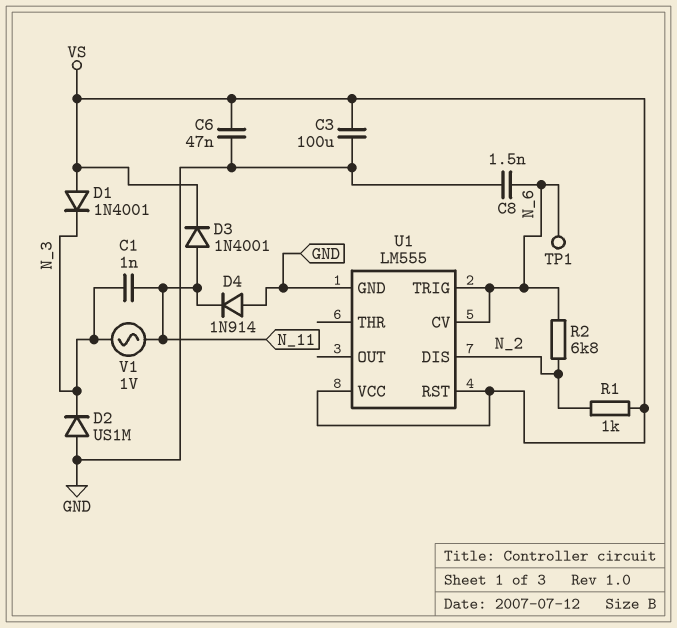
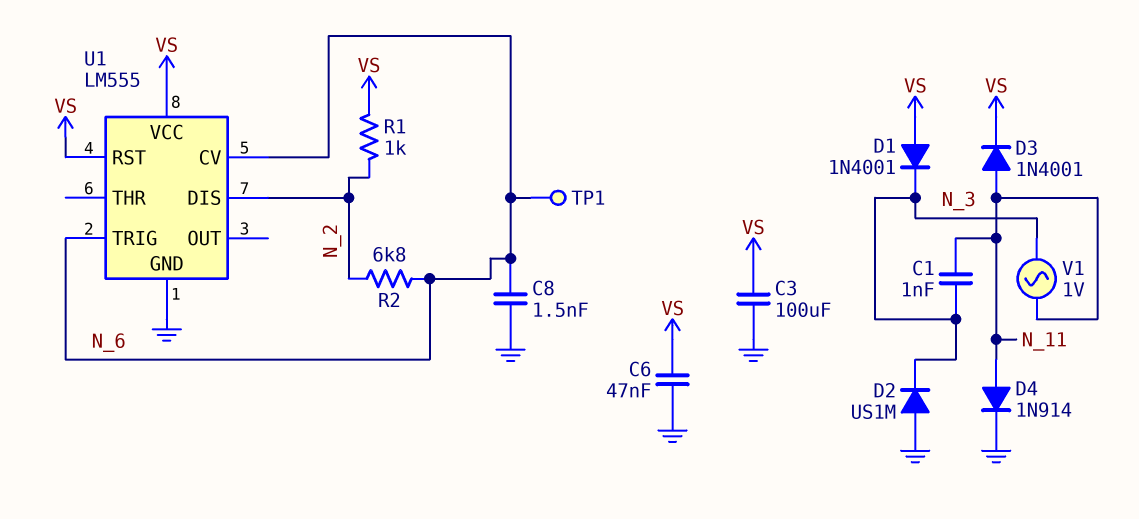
D4: diode 1N914 (A GND, K N_11) -> diode 1N914 (A N_11, K GND)

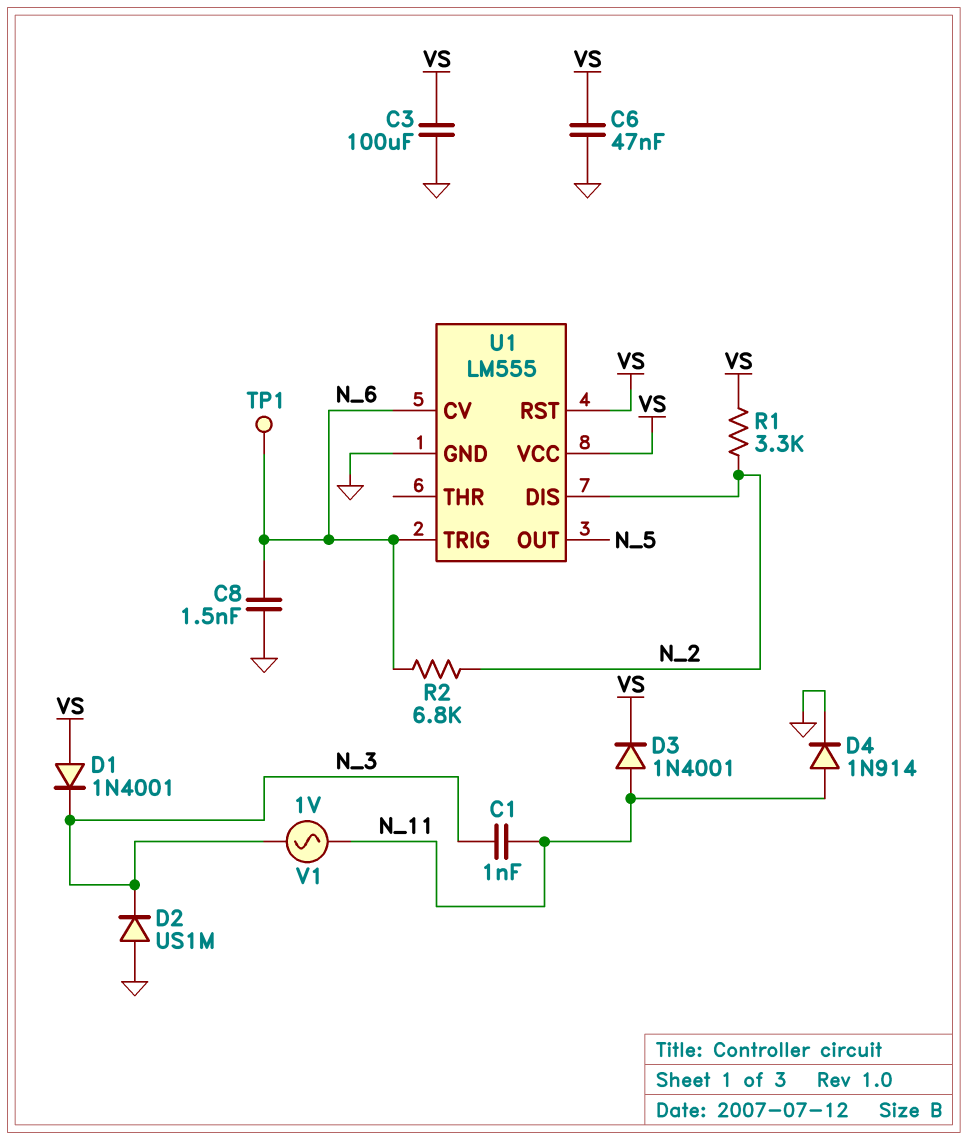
R1: 1k (N_2, VS) -> 3.3k (N_2, VS)
U1 pin OUT: none -> N_5

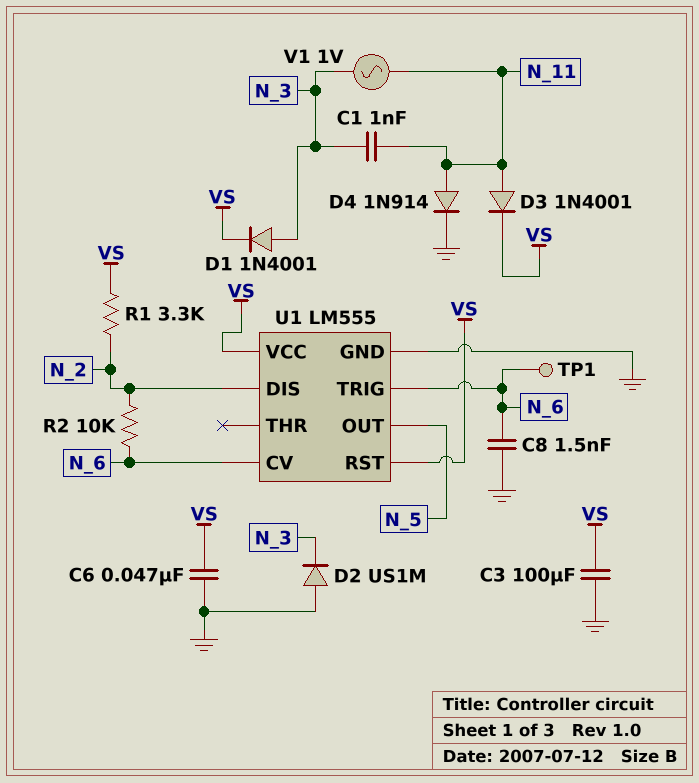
D1: diode 1N4001 (A VS, K N_3) -> diode 1N4001 (A N_3, K VS)
R2: 6.8k (N_2, N_6) -> 10k (N_2, N_6)

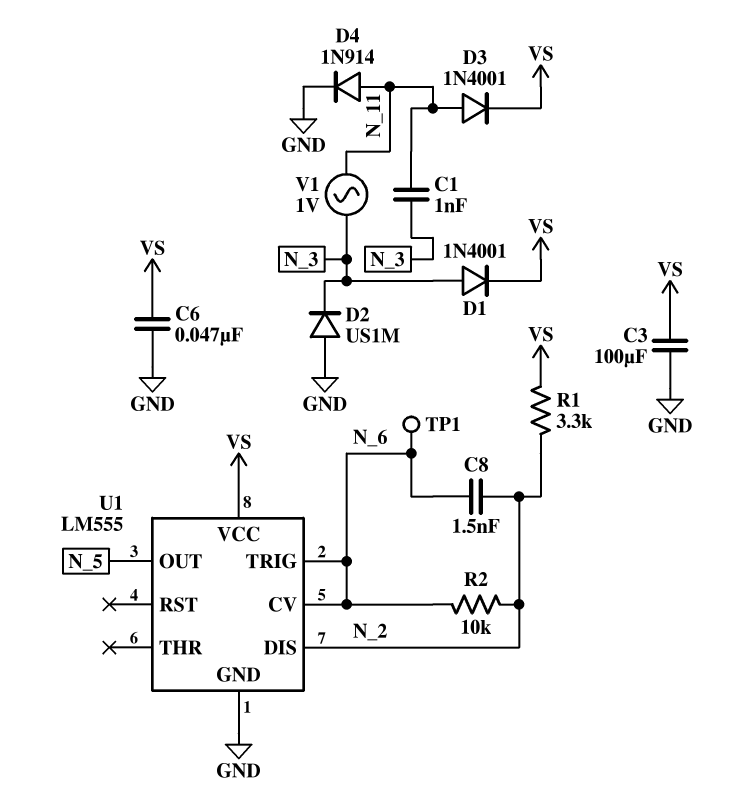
C8: 1.5nF (GND, N_6) -> 1.5nF (N_2, N_6)
U1 pin RST: VS -> none

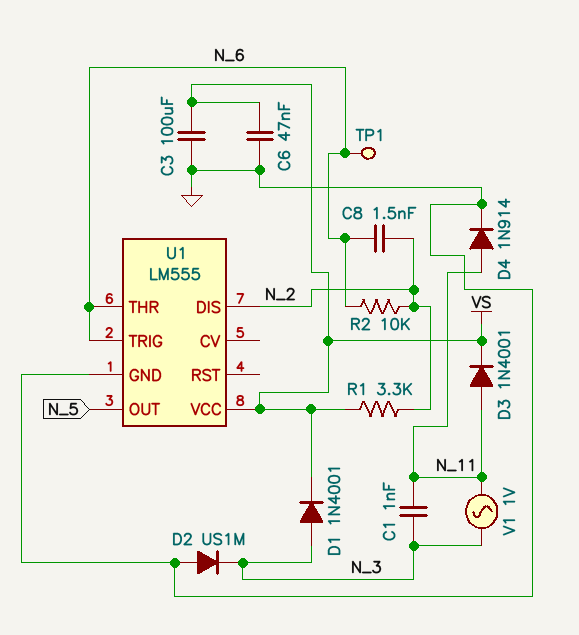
U1 pin CV: N_6 -> none
U1 pin THR: none -> N_6

